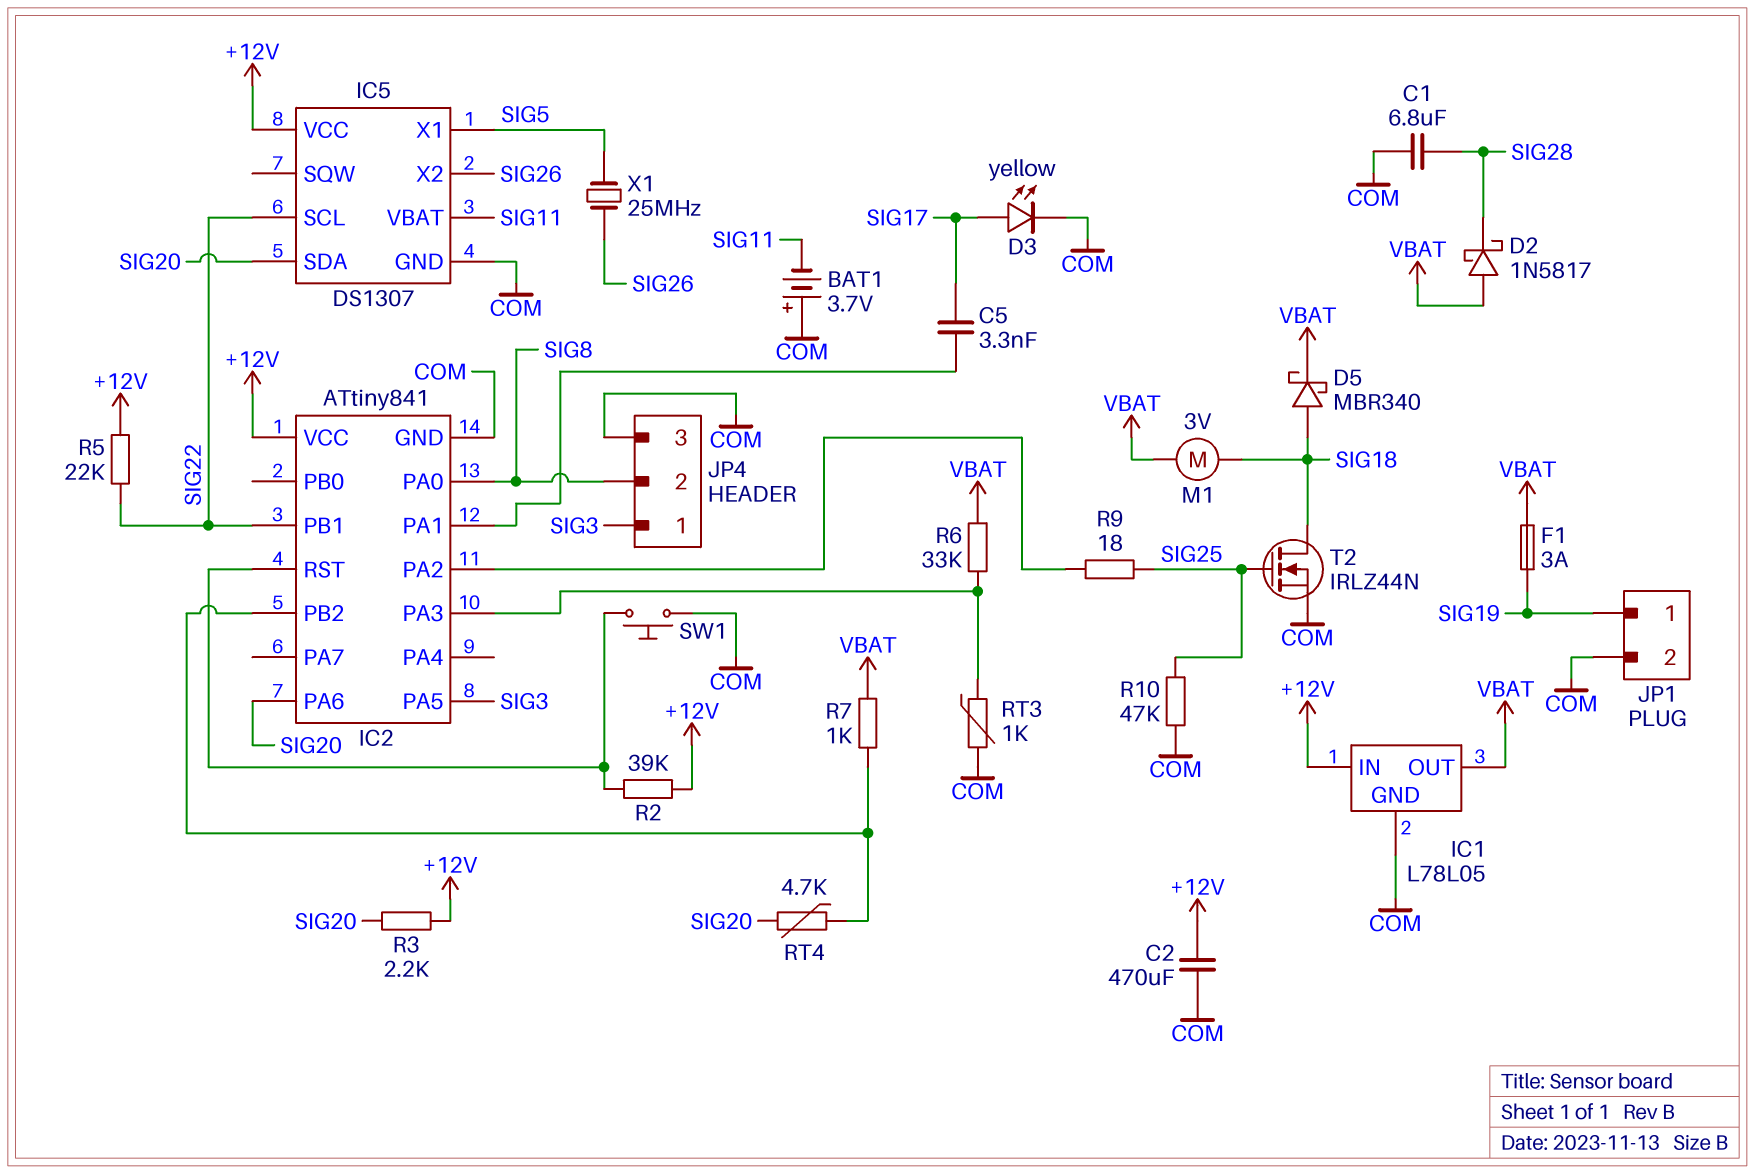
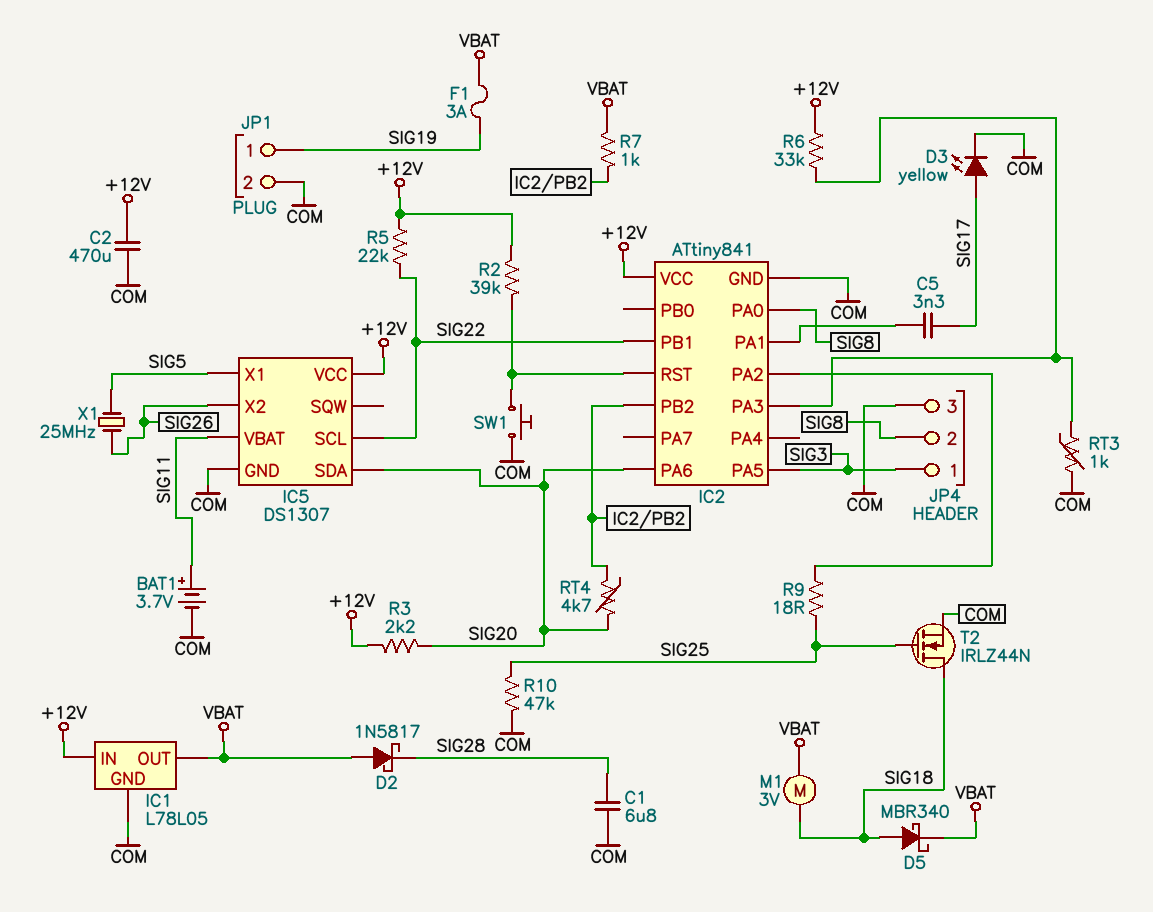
BAT1: 3.7V (plus COM, minus SIG11) -> 3.7V (plus SIG11, minus COM)
R6: 33k (IC2/PA3, VBAT) -> 33k (+12V, IC2/PA3)

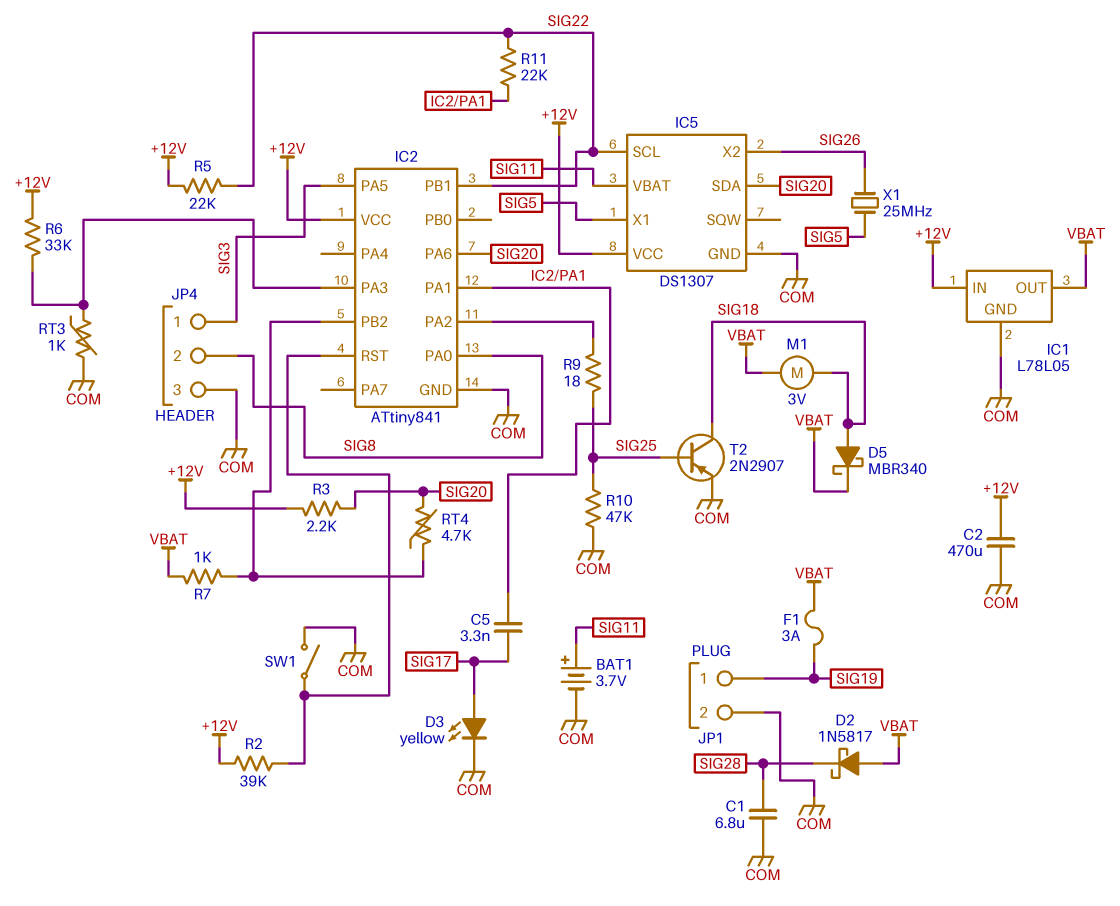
R11: none -> 22k (IC2/PA1, SIG22)
SW1: button (COM, IC2/RST) -> switch (COM, IC2/RST)
T2: NMOS IRLZ44N (G SIG25, D SIG18, S COM) -> PNP 2N2907 (B SIG25, C SIG18, E COM)

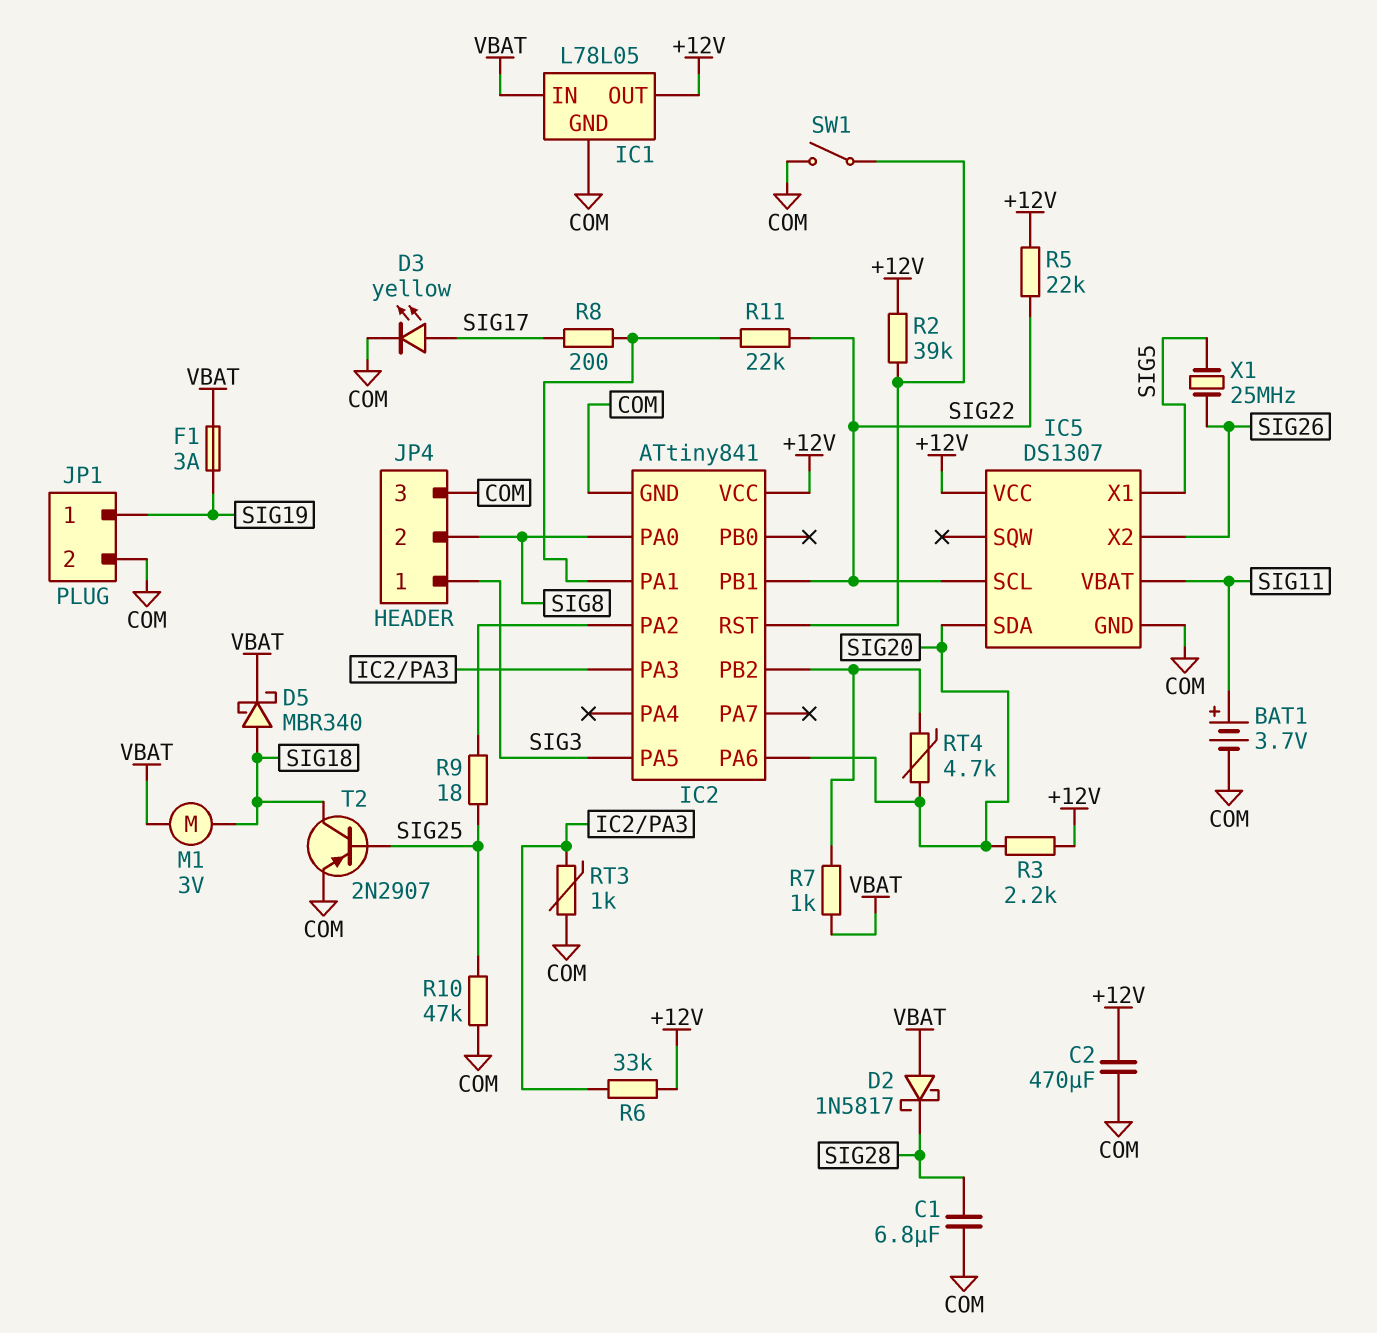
C5: 3.3nF (IC2/PA1, SIG17) -> none
IC1 pin IN: +12V -> VBAT
IC1 pin OUT: VBAT -> +12V
R8: none -> 200 (IC2/PA1, SIG17)

